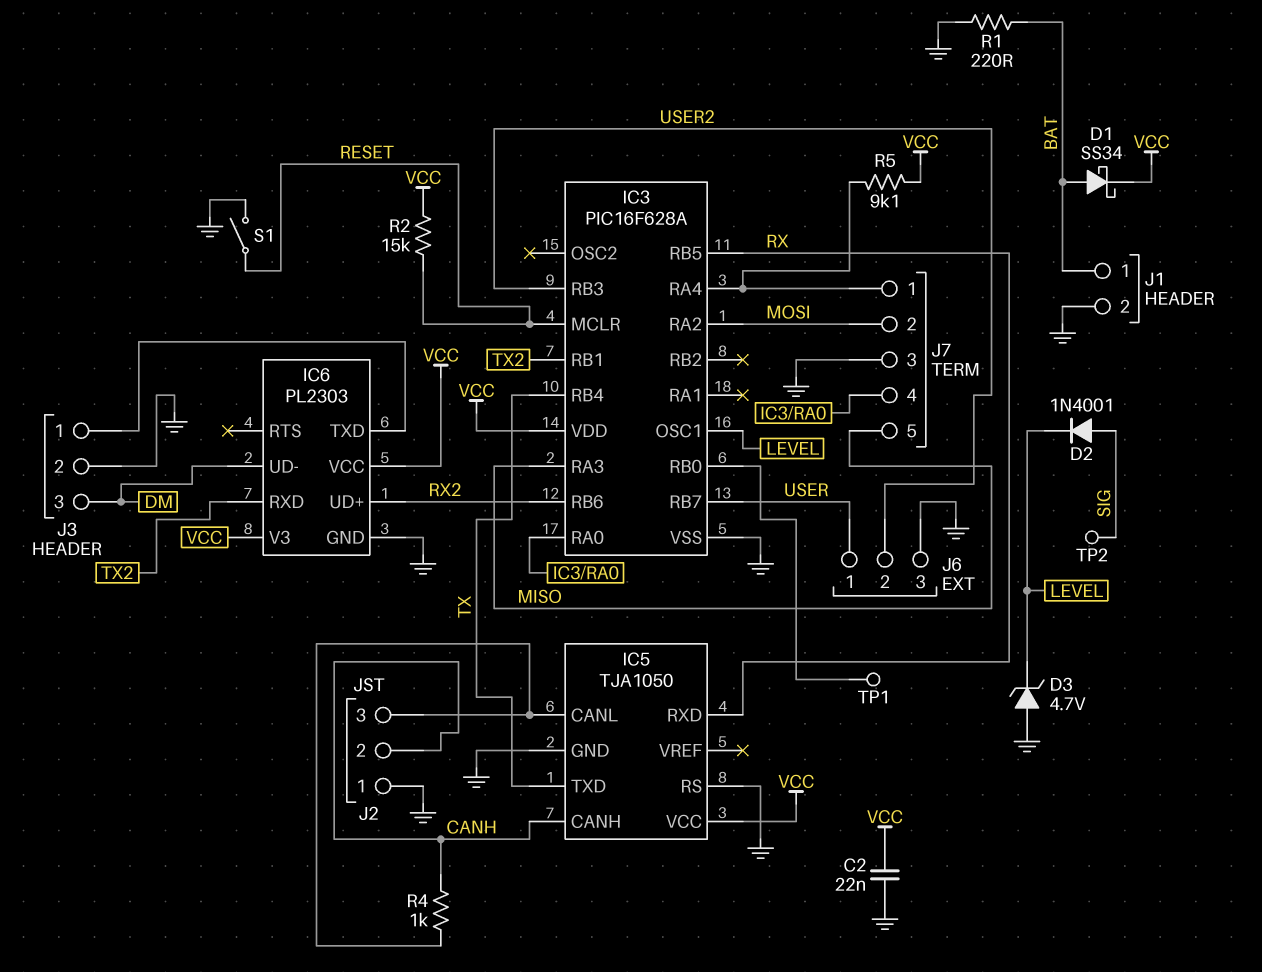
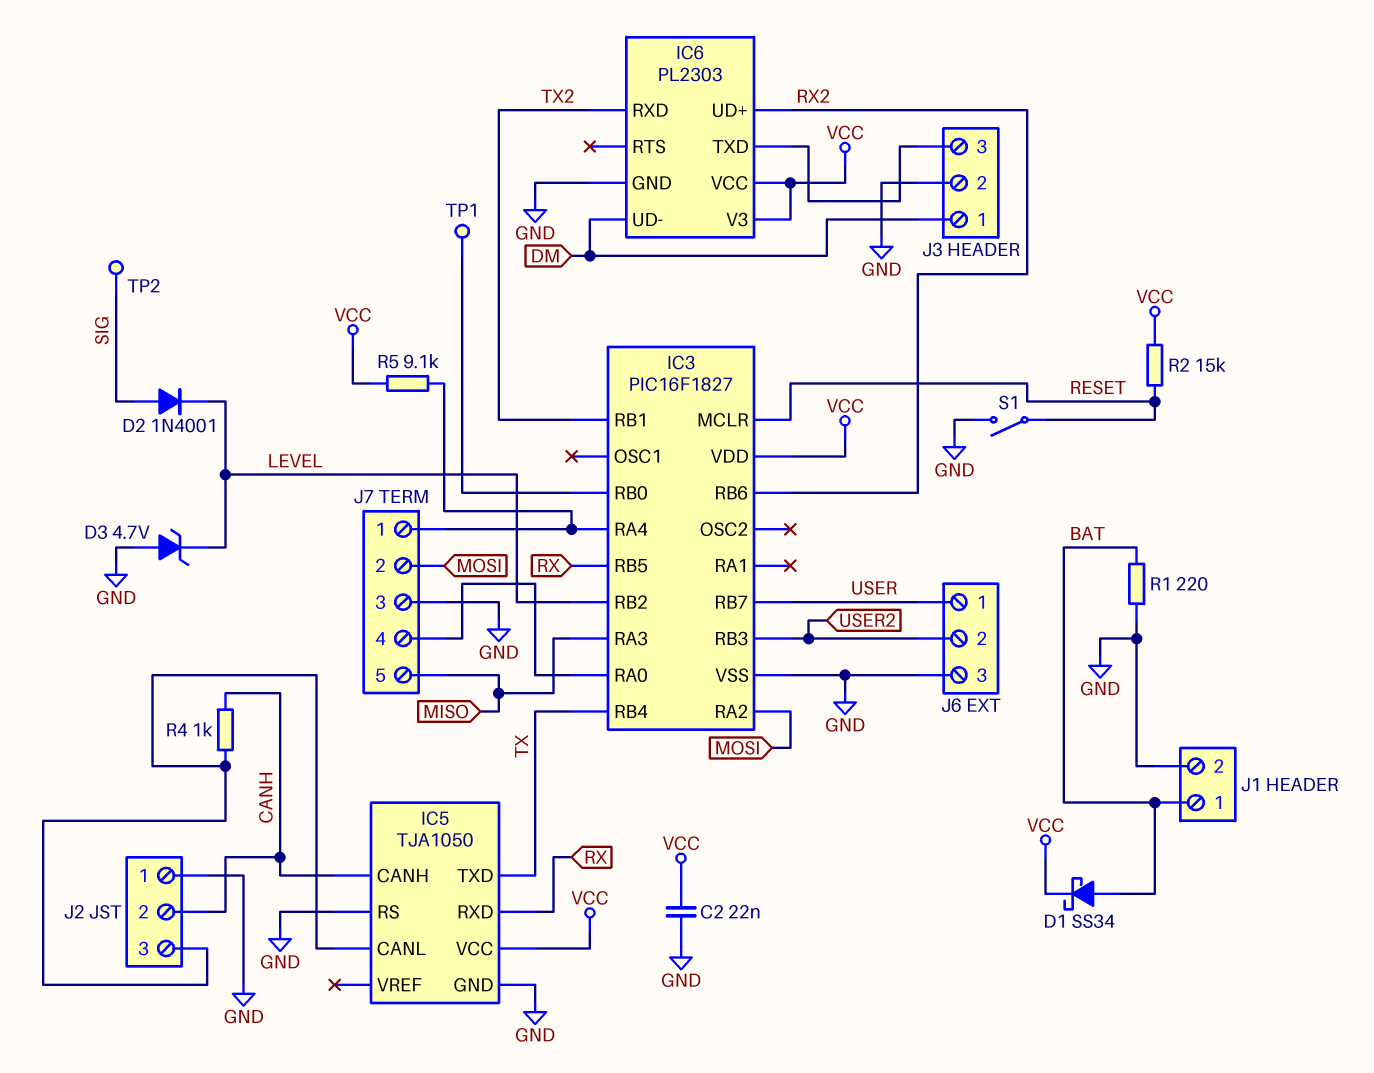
IC3: PIC16F628A -> PIC16F1827
IC3 pin OSC1: LEVEL -> none
IC3 pin RB2: none -> LEVEL
J3 pin 1: IC6/TXD -> DM
J3 pin 3: DM -> IC6/TXD

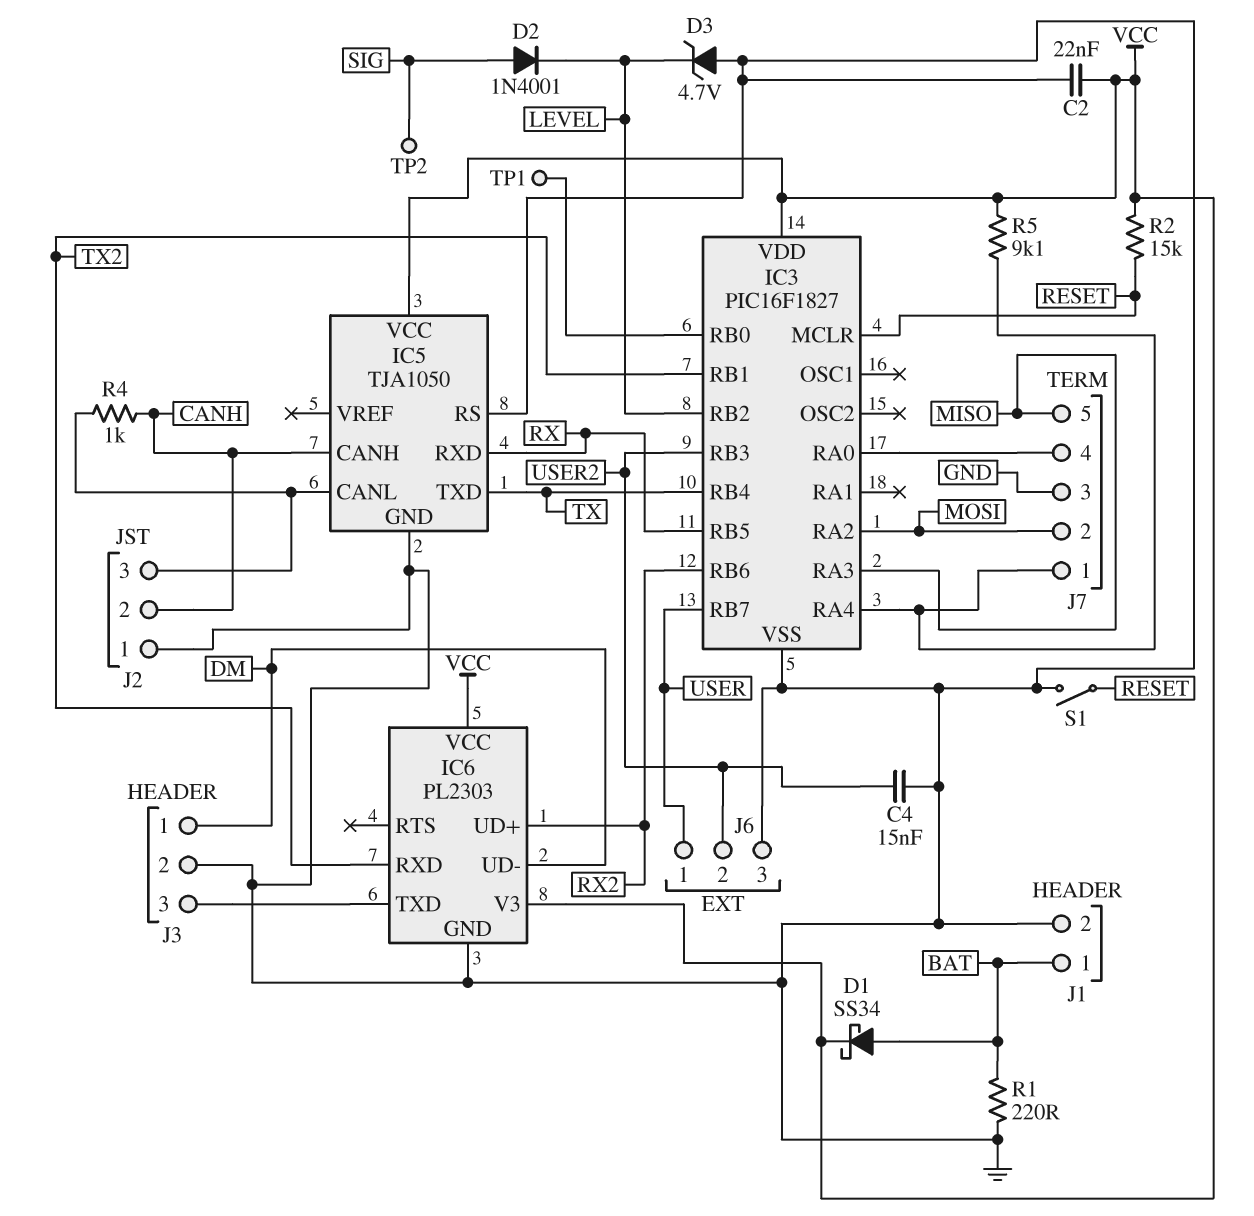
C4: none -> 15nF (GND, USER2)

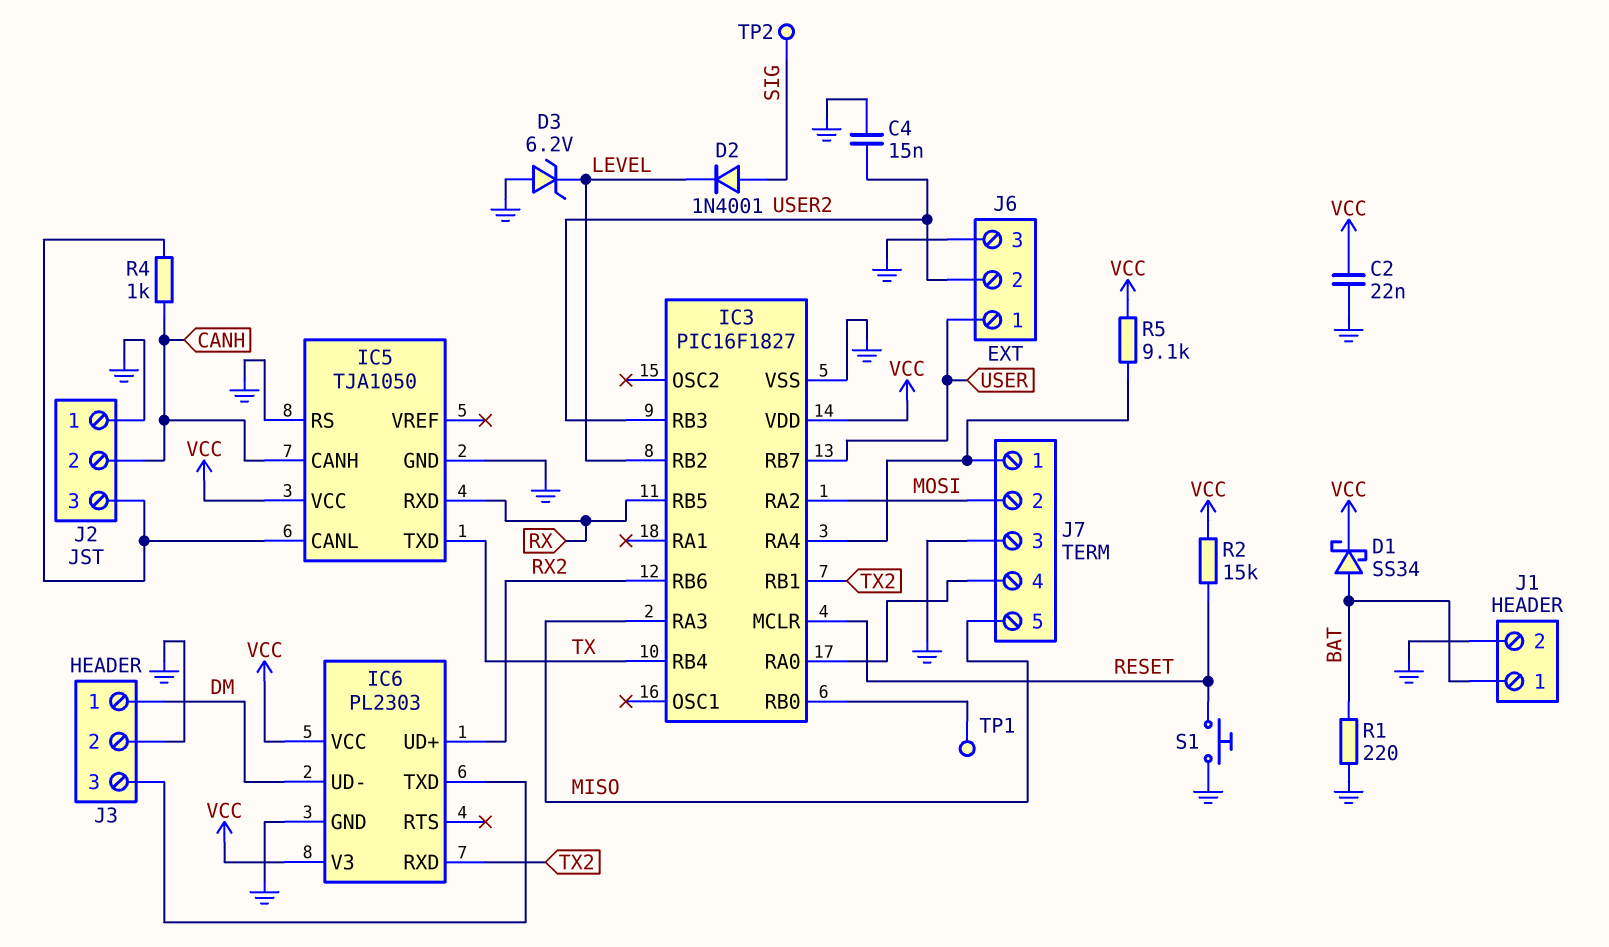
D3: zener 4.7V (A GND, K LEVEL) -> zener 6.2V (A GND, K LEVEL)
S1: switch (GND, RESET) -> button (GND, RESET)

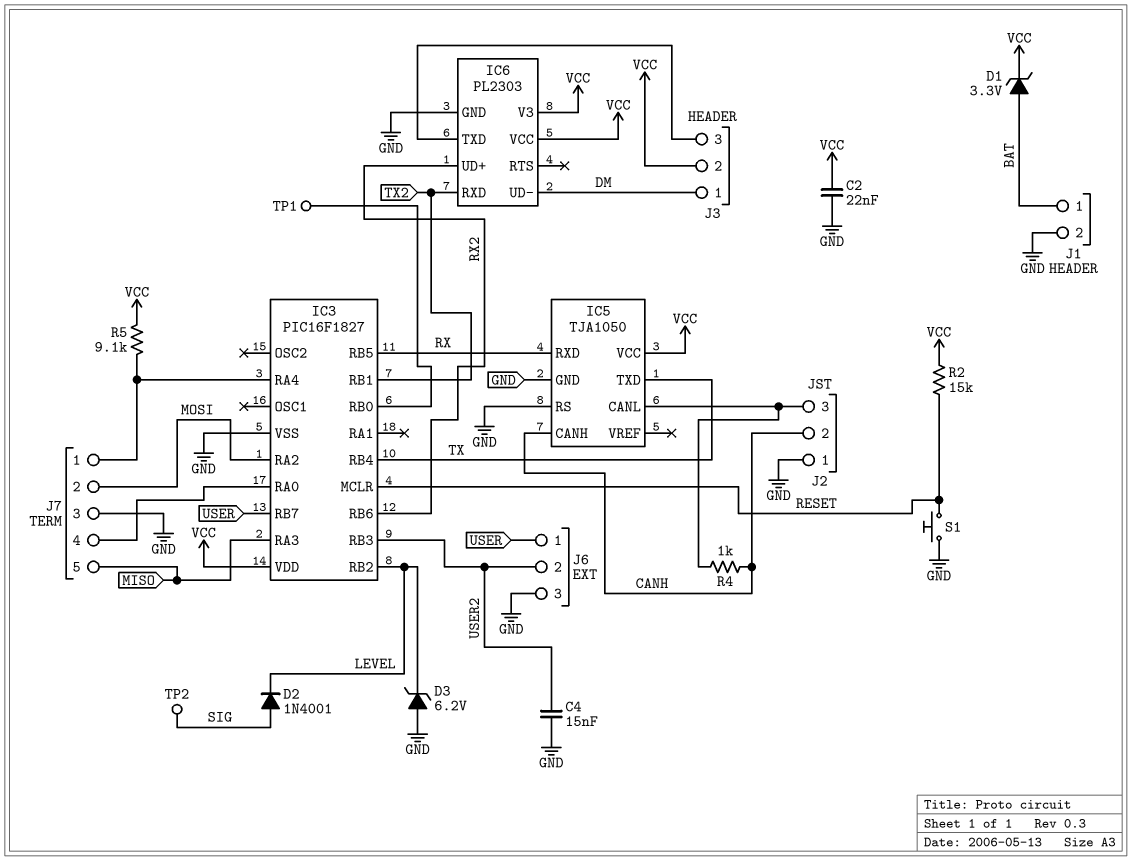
D1: schottky SS34 (A BAT, K VCC) -> zener 3.3V (A BAT, K VCC)
J3 pin 2: GND -> VCC
R1: 220 (BAT, GND) -> none

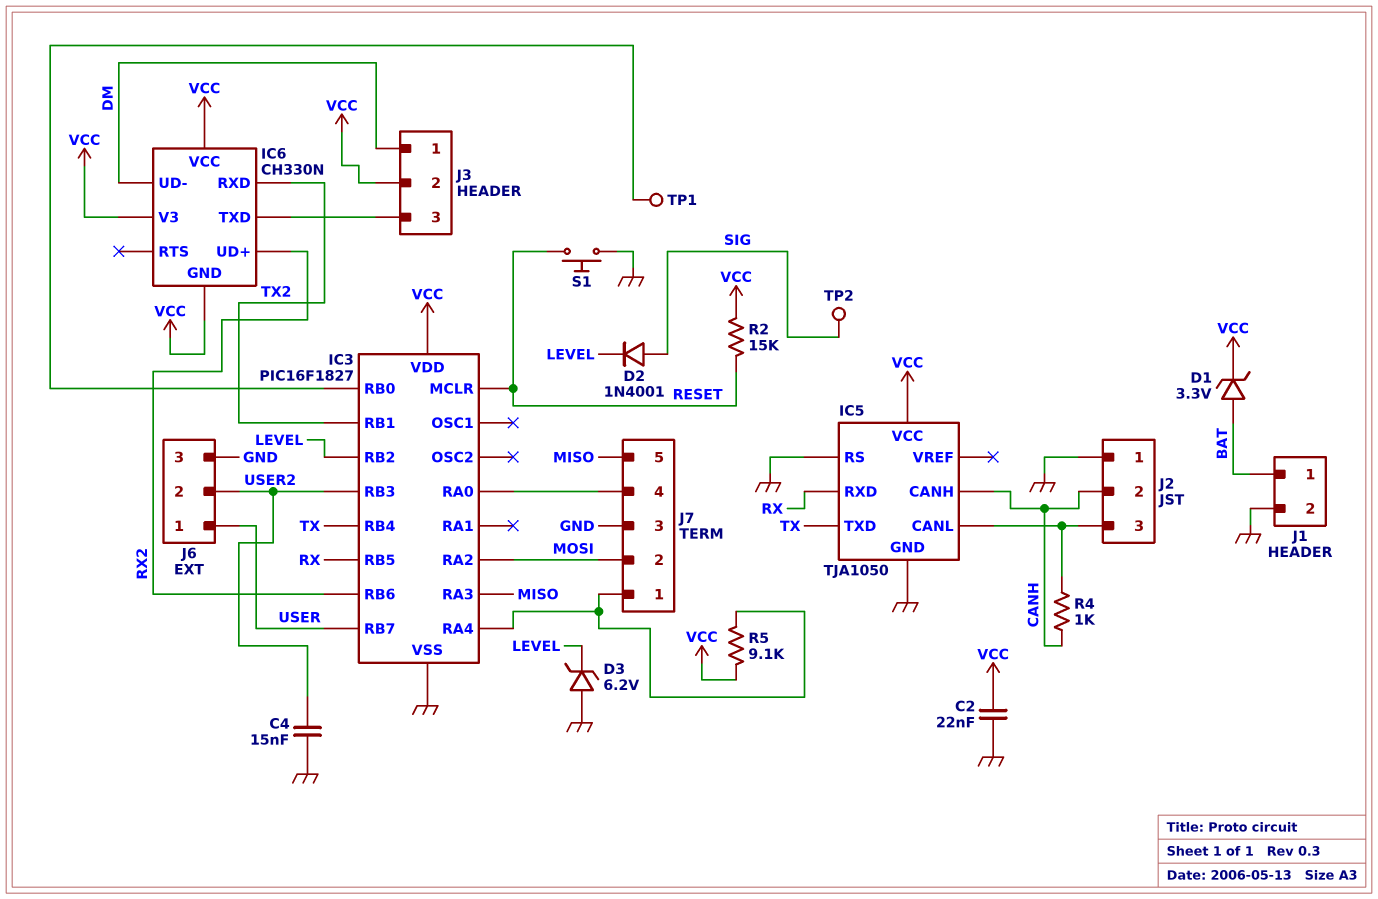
IC6: PL2303 -> CH330N
IC6 pin GND: GND -> VCC

